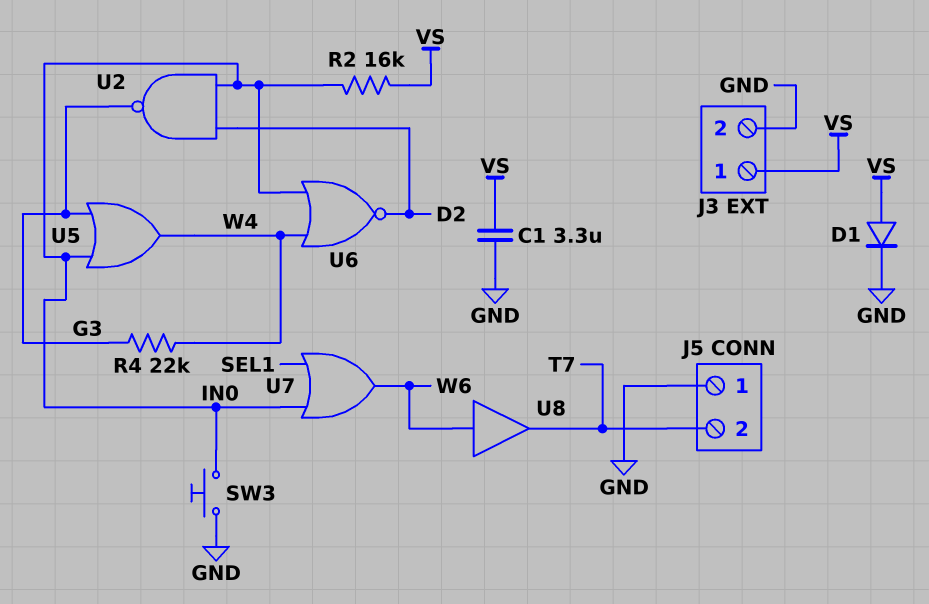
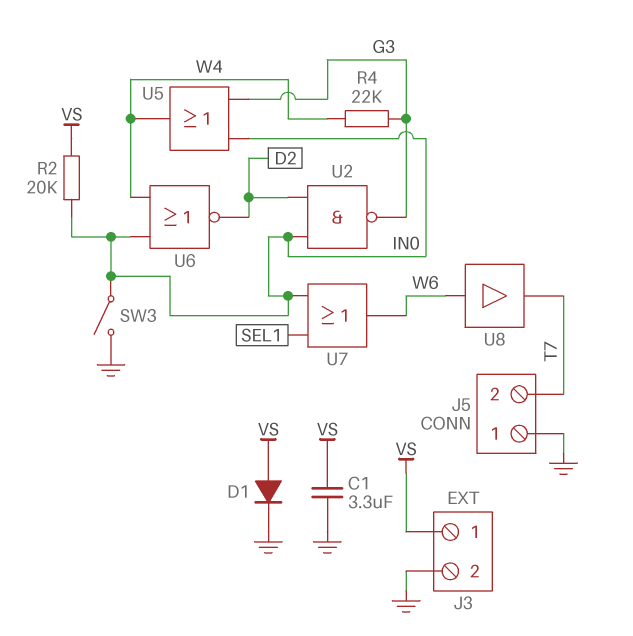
R2: 16k (IN0, VS) -> 20k (IN0, VS)
SW3: button (GND, IN0) -> switch (GND, IN0)

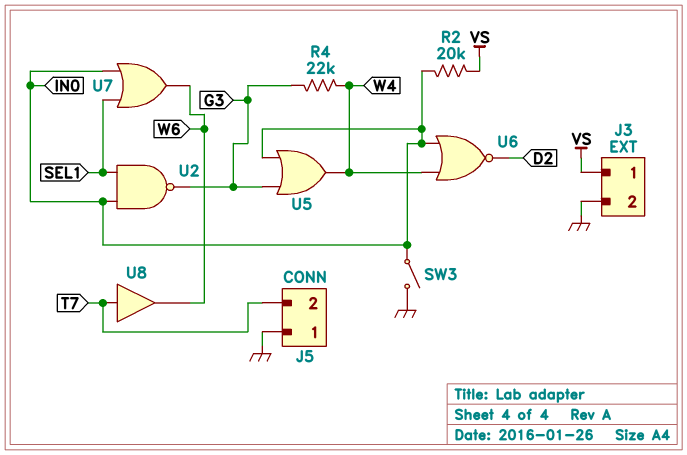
C1: 3.3uF (GND, VS) -> none
D1: diode (A VS, K GND) -> none
U2: NAND (in D2, in IN0, out G3) -> NAND (in IN0, in SEL1, out G3)
U8: buffer (in W6, out T7) -> buffer (in T7, out W6)

